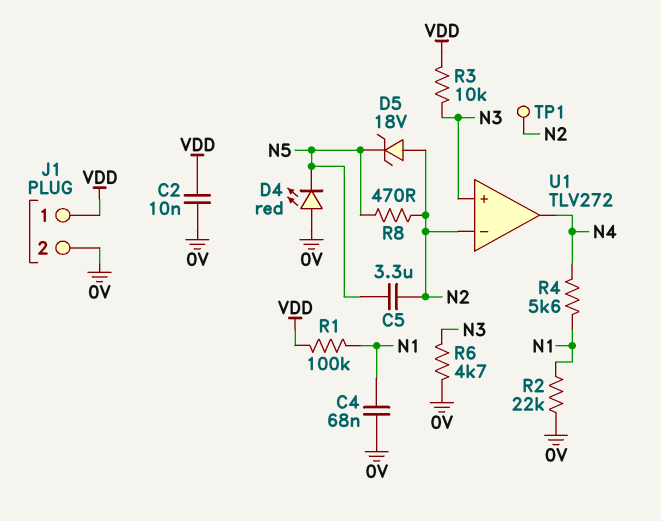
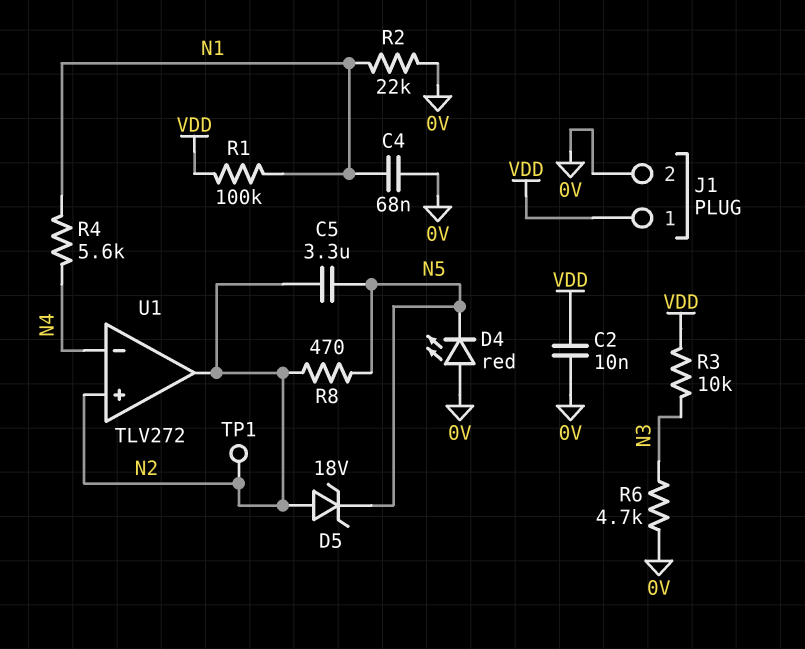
U1 pin in+: N3 -> N2
U1 pin in-: N2 -> N4
U1 pin out: N4 -> N2

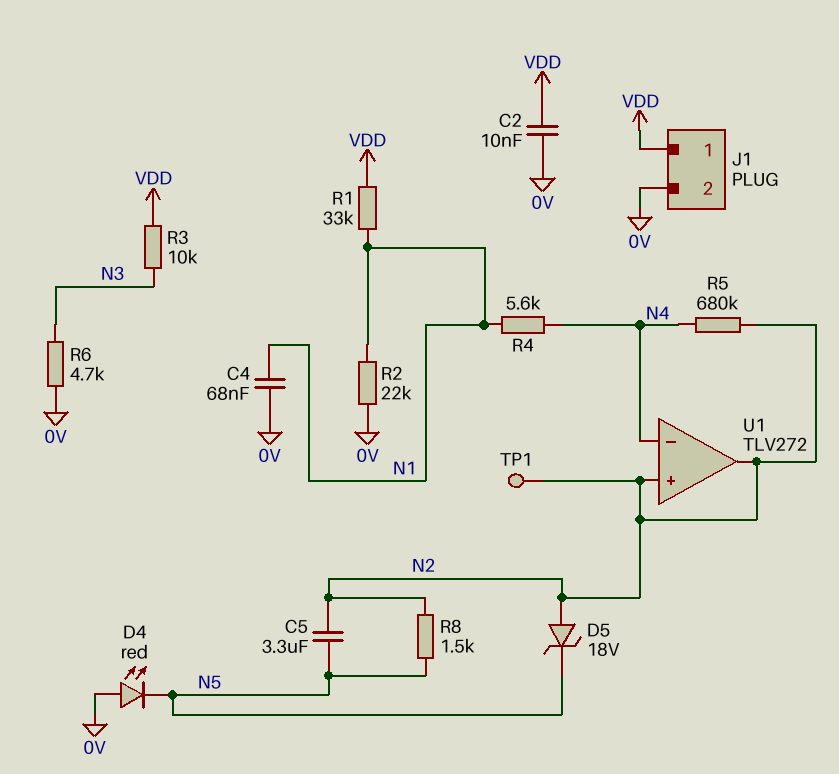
R1: 100k (N1, VDD) -> 33k (N1, VDD)
R5: none -> 680k (N2, N4)
R8: 470 (N2, N5) -> 1.5k (N2, N5)

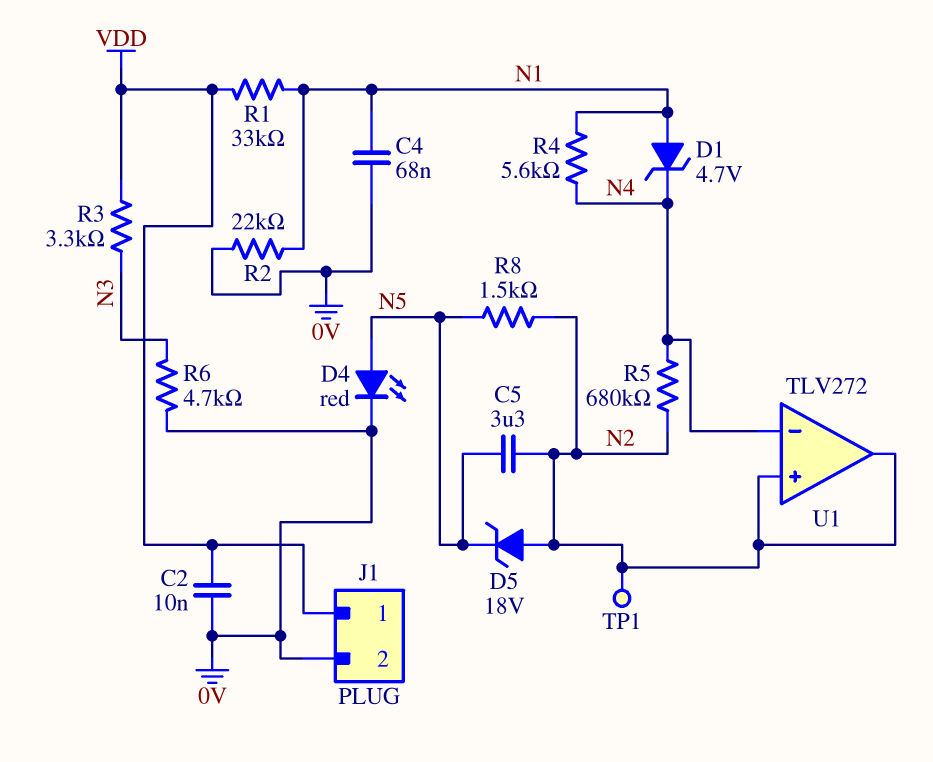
D1: none -> zener 4.7V (A N1, K N4)
D4: LED red (A 0V, K N5) -> LED red (A N5, K 0V)
R3: 10k (N3, VDD) -> 3.3k (N3, VDD)

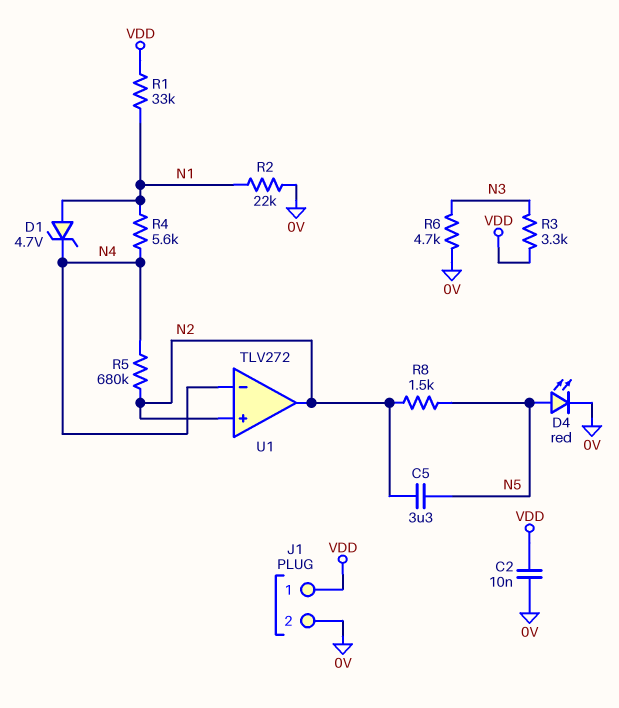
C4: 68nF (0V, N1) -> none
D5: zener 18V (A N2, K N5) -> none
TP1: test point (N2) -> none

